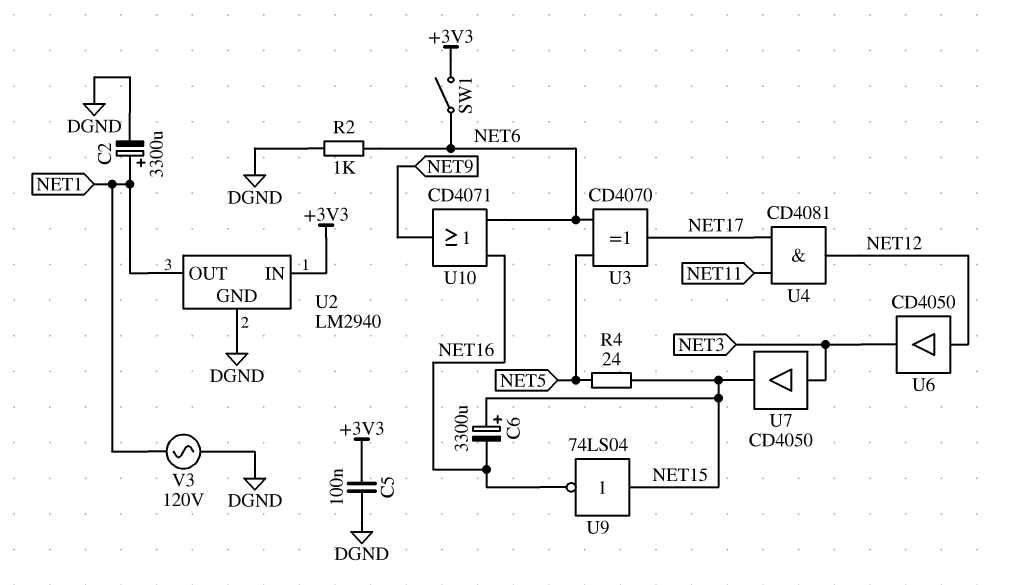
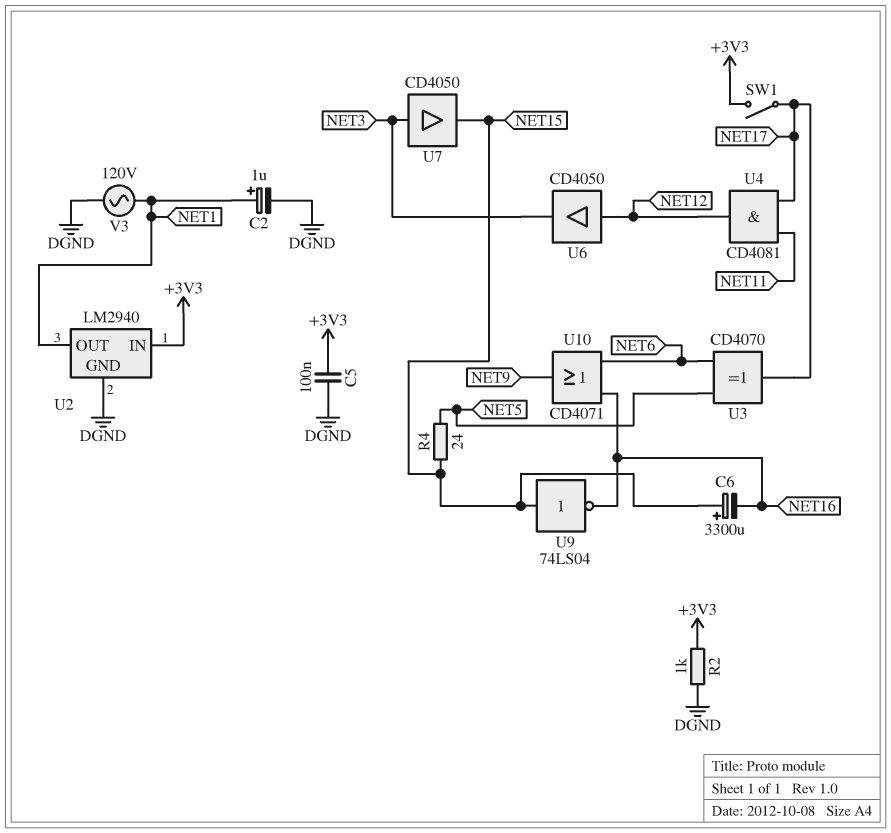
C2: 3300uF (plus NET1, minus DGND) -> 1uF (plus NET1, minus DGND)
R2: 1k (DGND, NET6) -> 1k (+3V3, DGND)
SW1: switch (+3V3, NET6) -> switch (+3V3, NET17)

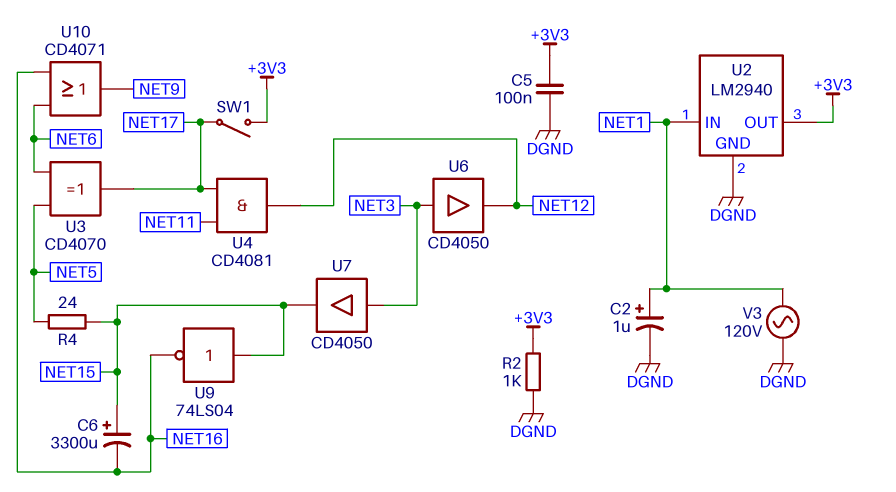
U2 pin IN: +3V3 -> NET1
U2 pin OUT: NET1 -> +3V3
U6: buffer CD4050 (in NET12, out NET3) -> buffer CD4050 (in NET3, out NET12)

